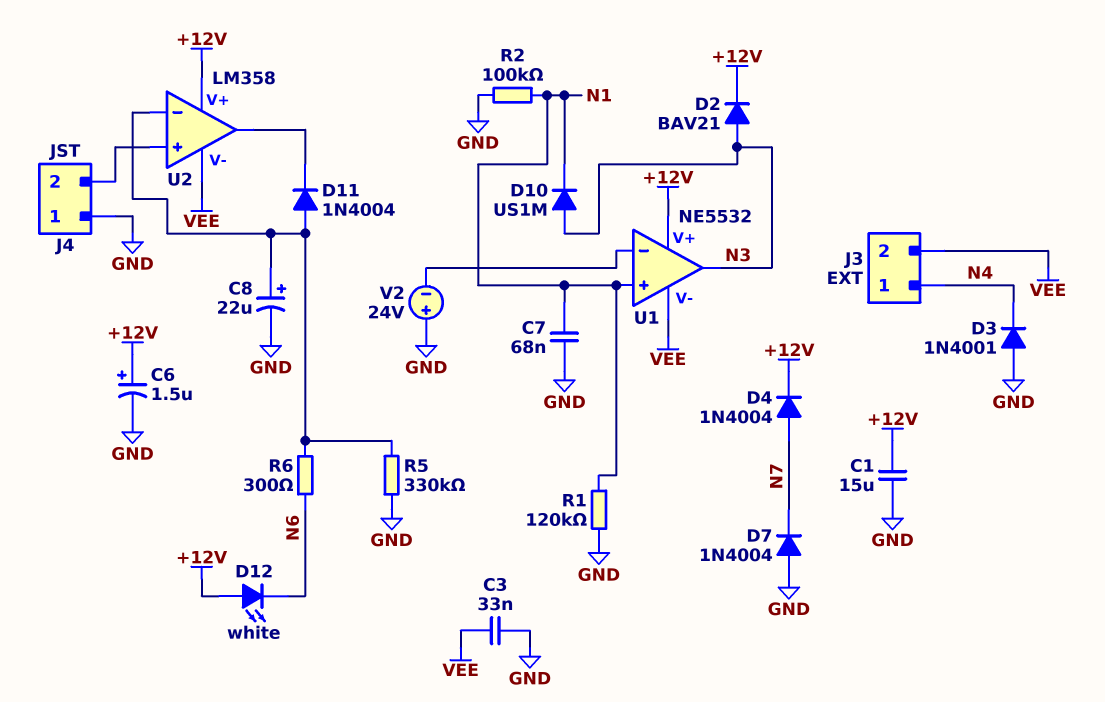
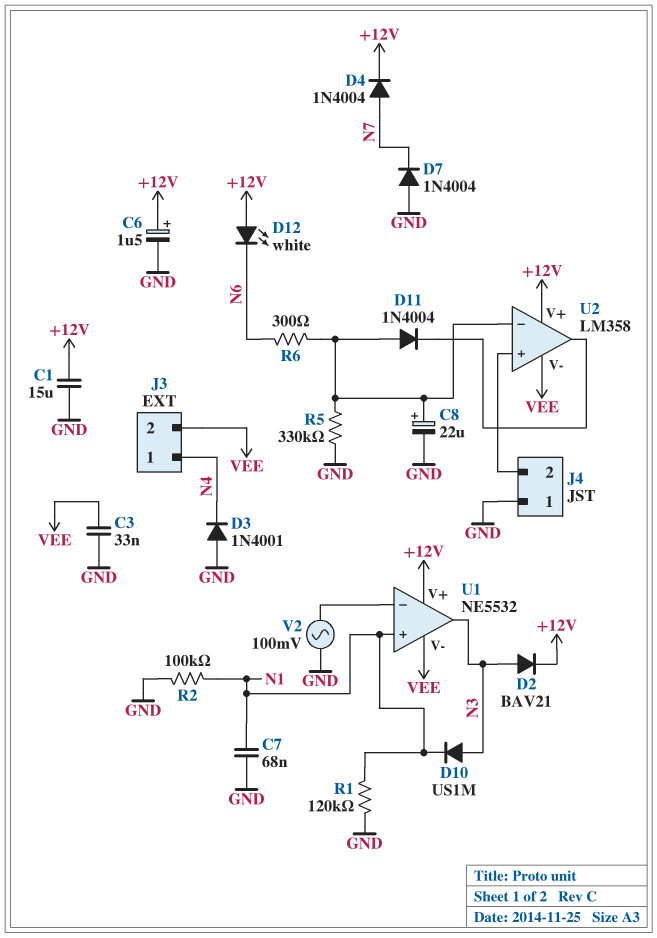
V2: 24V (plus GND, minus U1/in-) -> AC 100mV (GND, U1/in-)

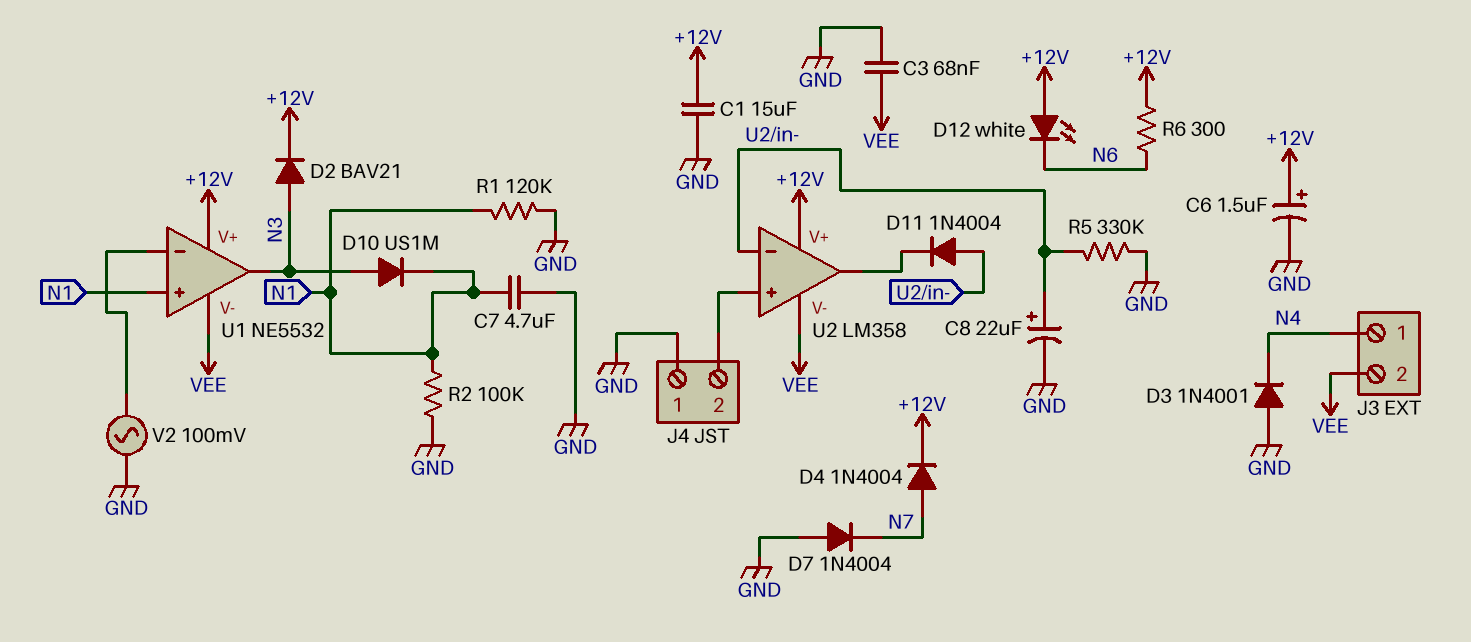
C3: 33nF (GND, VEE) -> 68nF (GND, VEE)
C7: 68nF (GND, N1) -> 4.7uF (GND, N1)
R6: 300 (N6, U2/in-) -> 300 (+12V, N6)

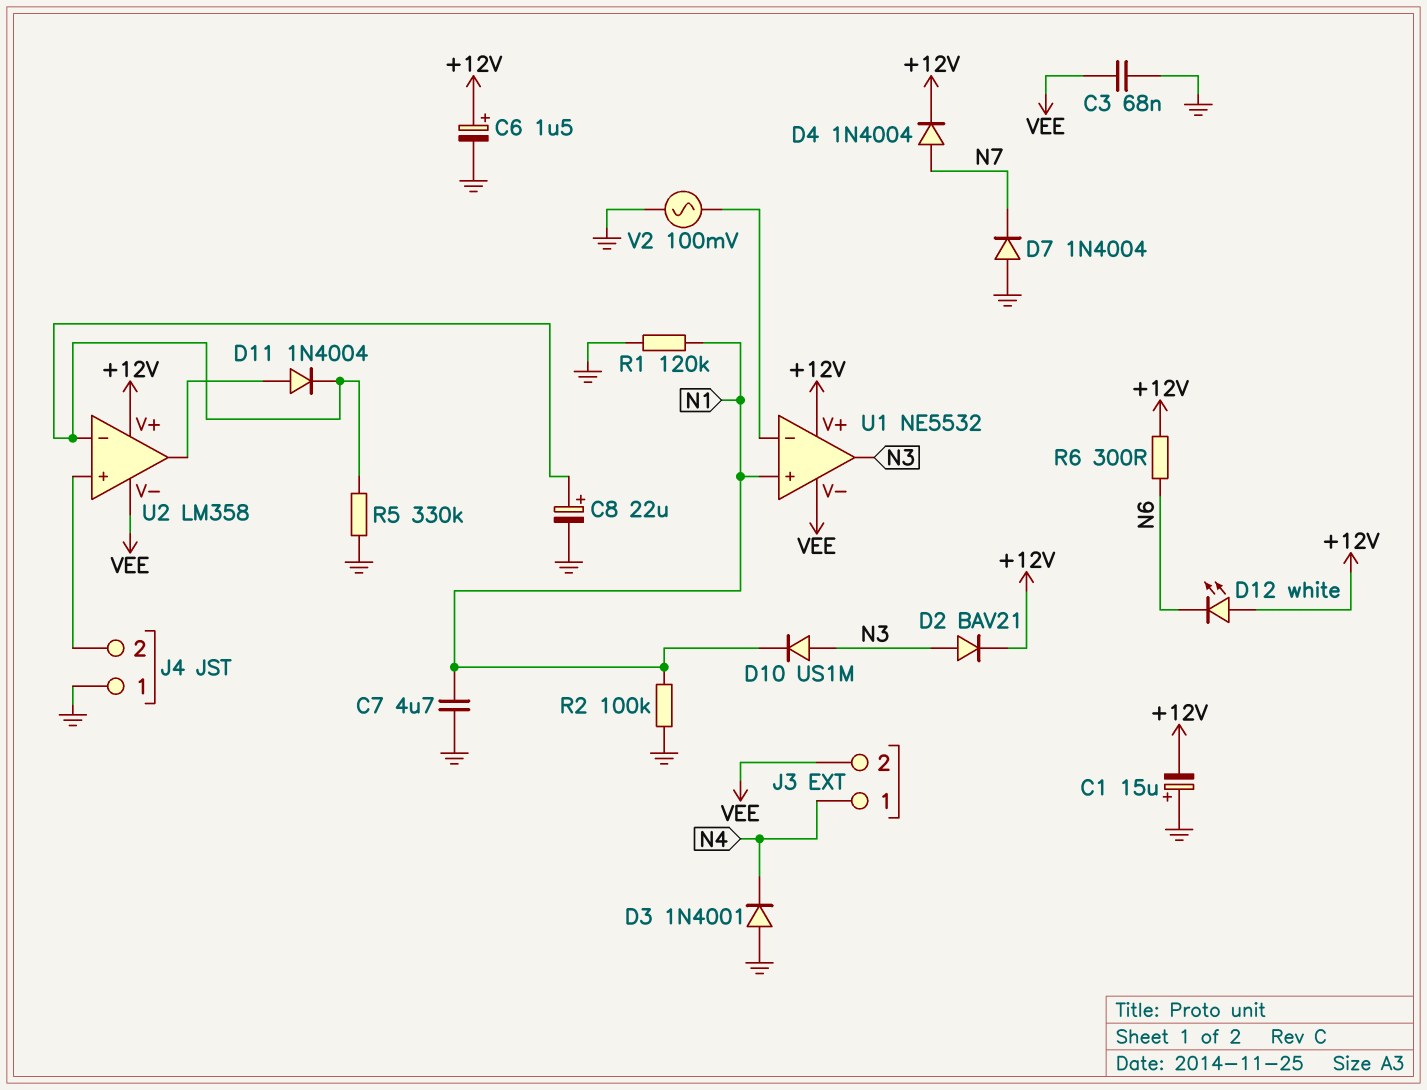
C1: 15uF (+12V, GND) -> 15uF (plus GND, minus +12V)
D11: diode 1N4004 (A U2/in-, K U2/out) -> diode 1N4004 (A U2/out, K U2/in-)

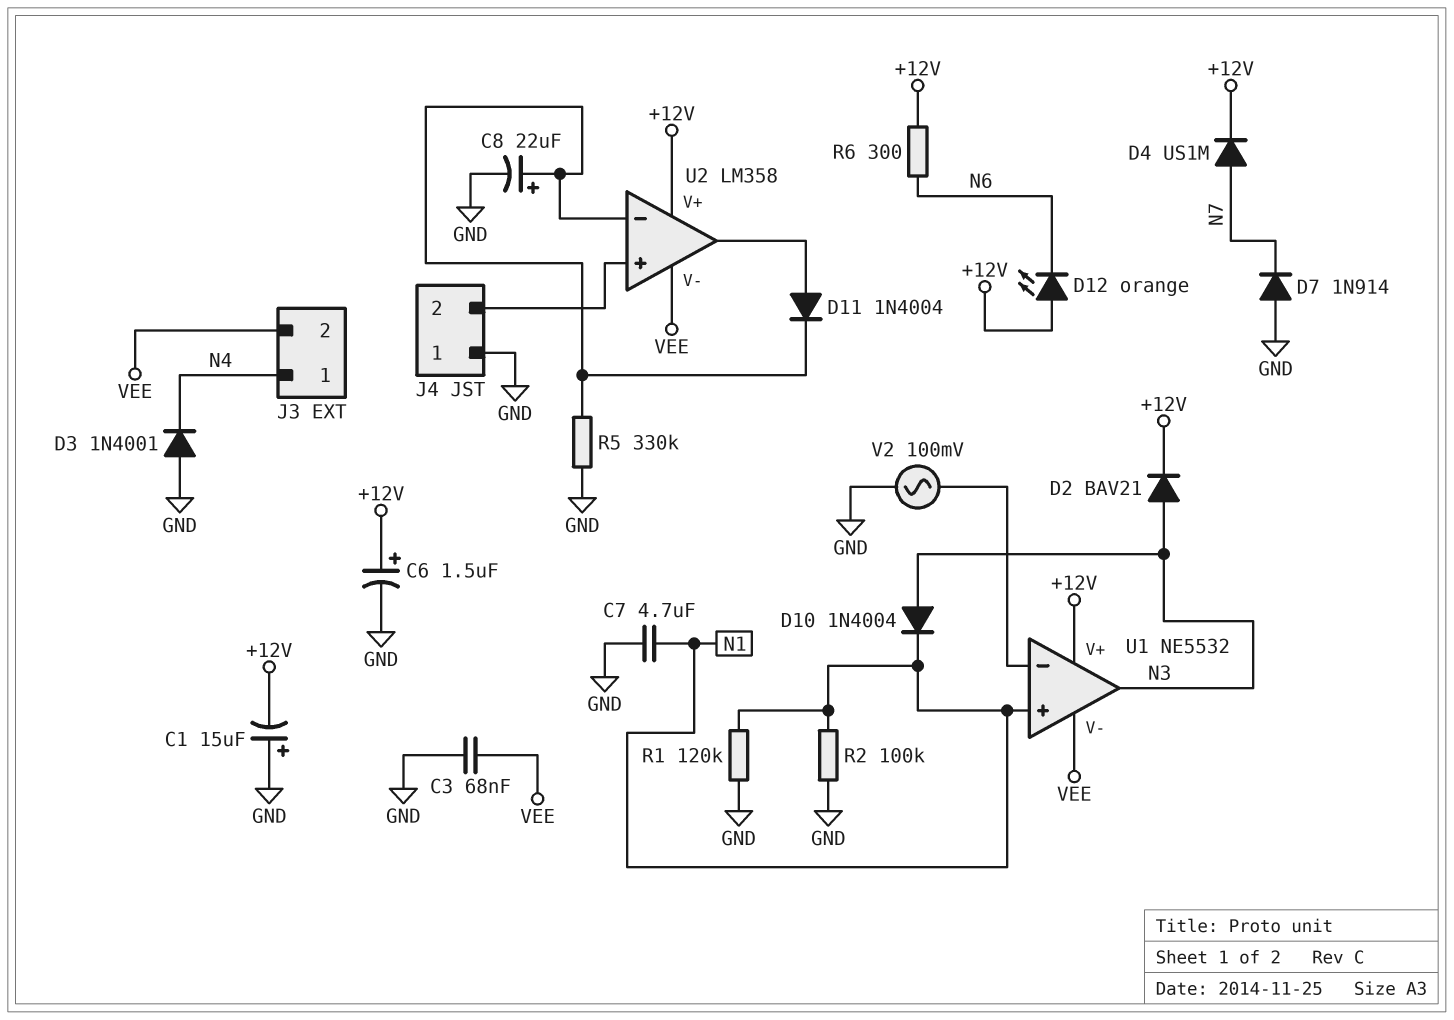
D4: diode 1N4004 (A N7, K +12V) -> diode US1M (A N7, K +12V)
D7: diode 1N4004 (A GND, K N7) -> diode 1N914 (A GND, K N7)
D10: diode US1M (A N3, K N1) -> diode 1N4004 (A N3, K N1)
D12: LED white (A +12V, K N6) -> LED orange (A +12V, K N6)

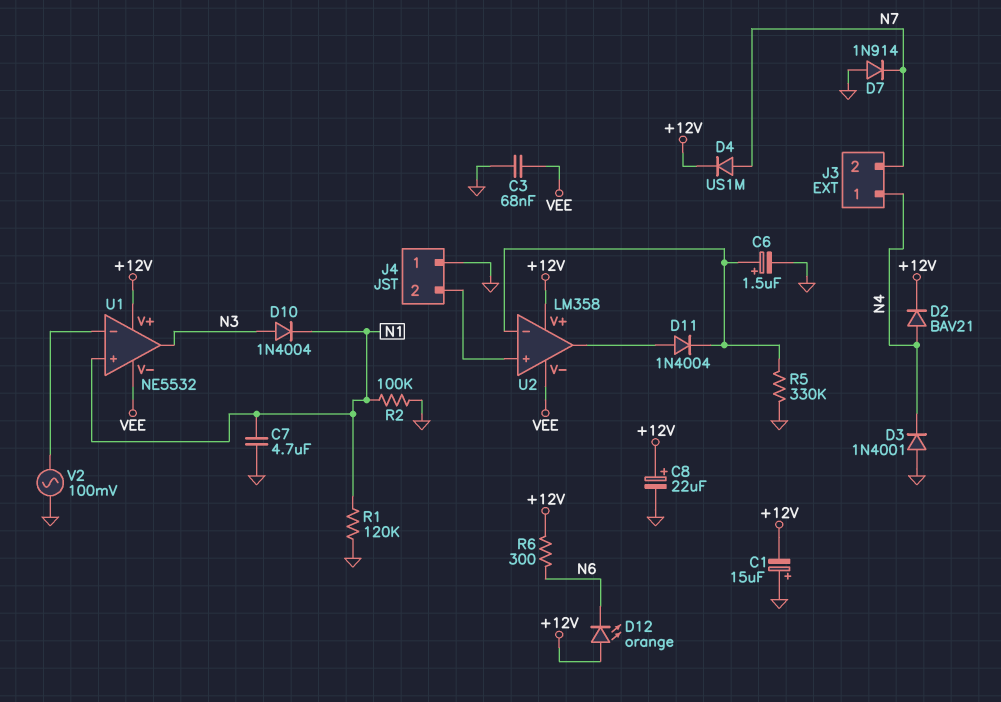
C6: 1.5uF (plus +12V, minus GND) -> 1.5uF (plus U2/in-, minus GND)
C8: 22uF (plus U2/in-, minus GND) -> 22uF (plus +12V, minus GND)
D2: diode BAV21 (A N3, K +12V) -> diode BAV21 (A N4, K +12V)
J3 pin 2: VEE -> N7

